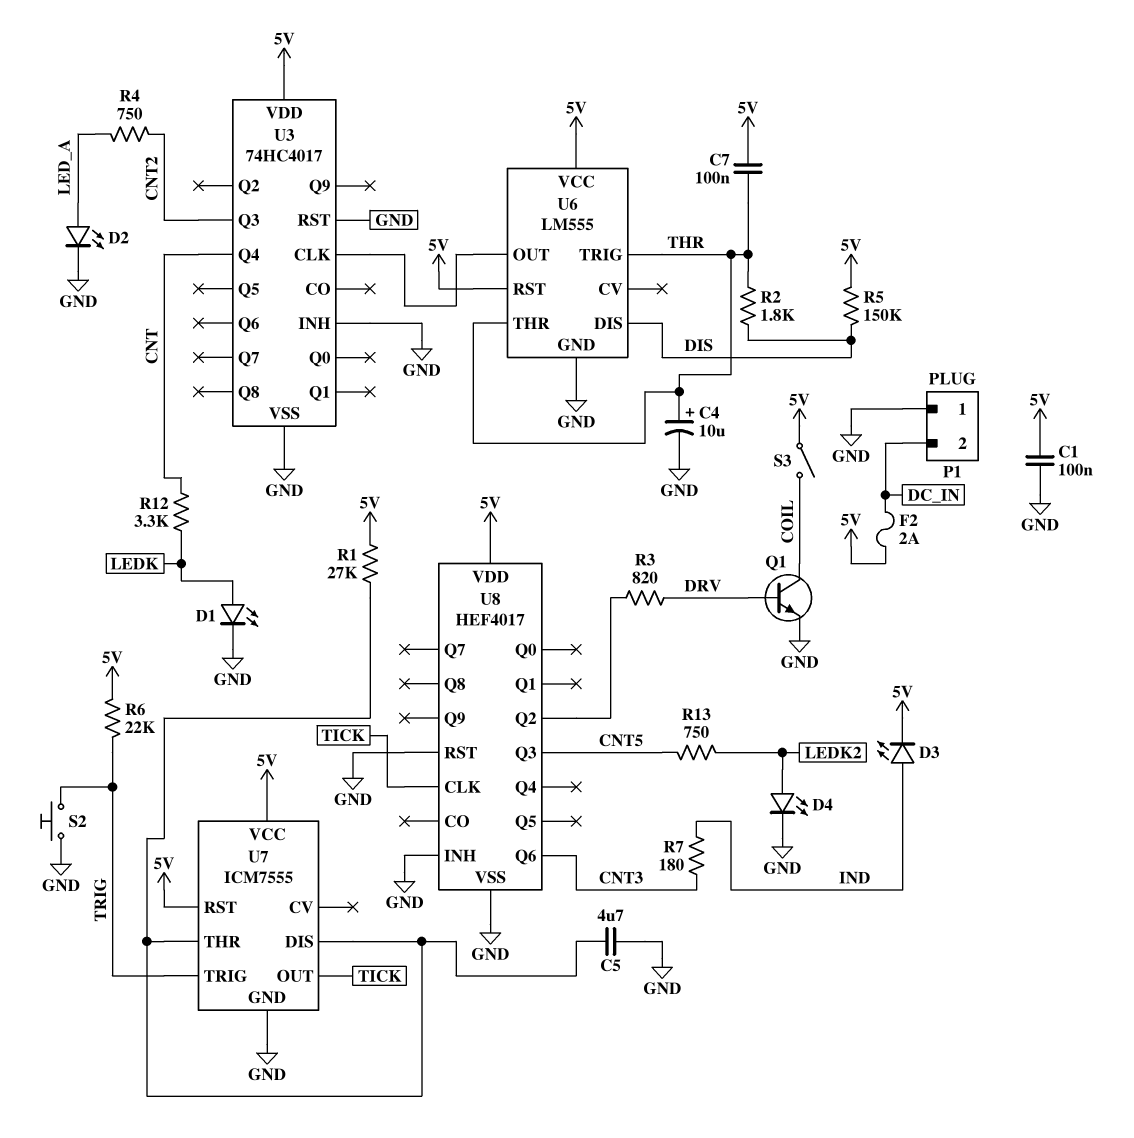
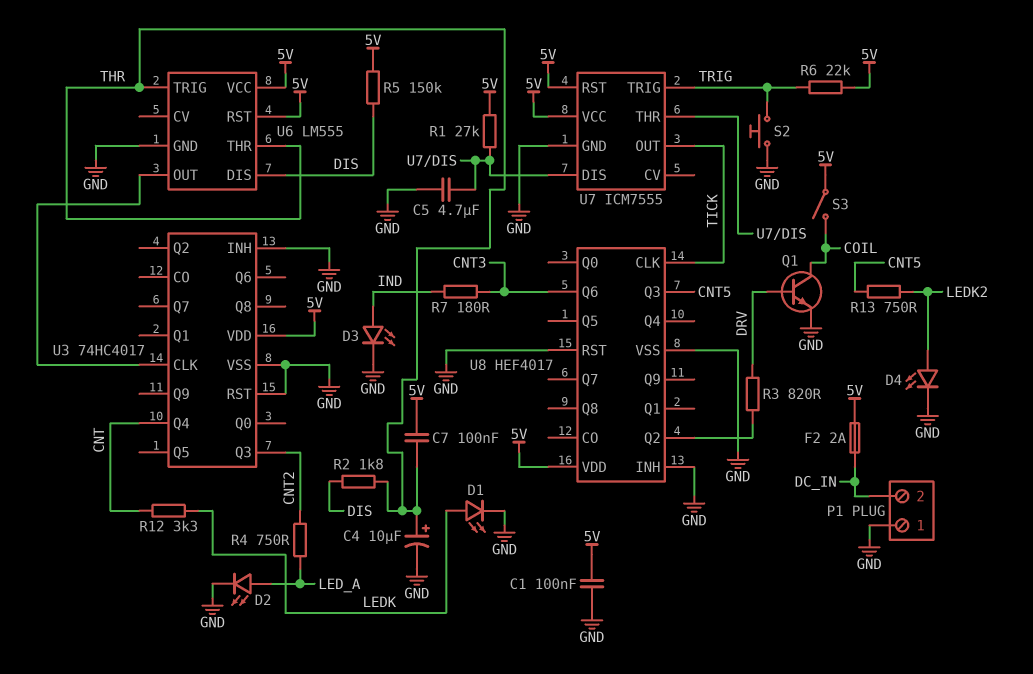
D3: LED (A IND, K 5V) -> LED (A IND, K GND)

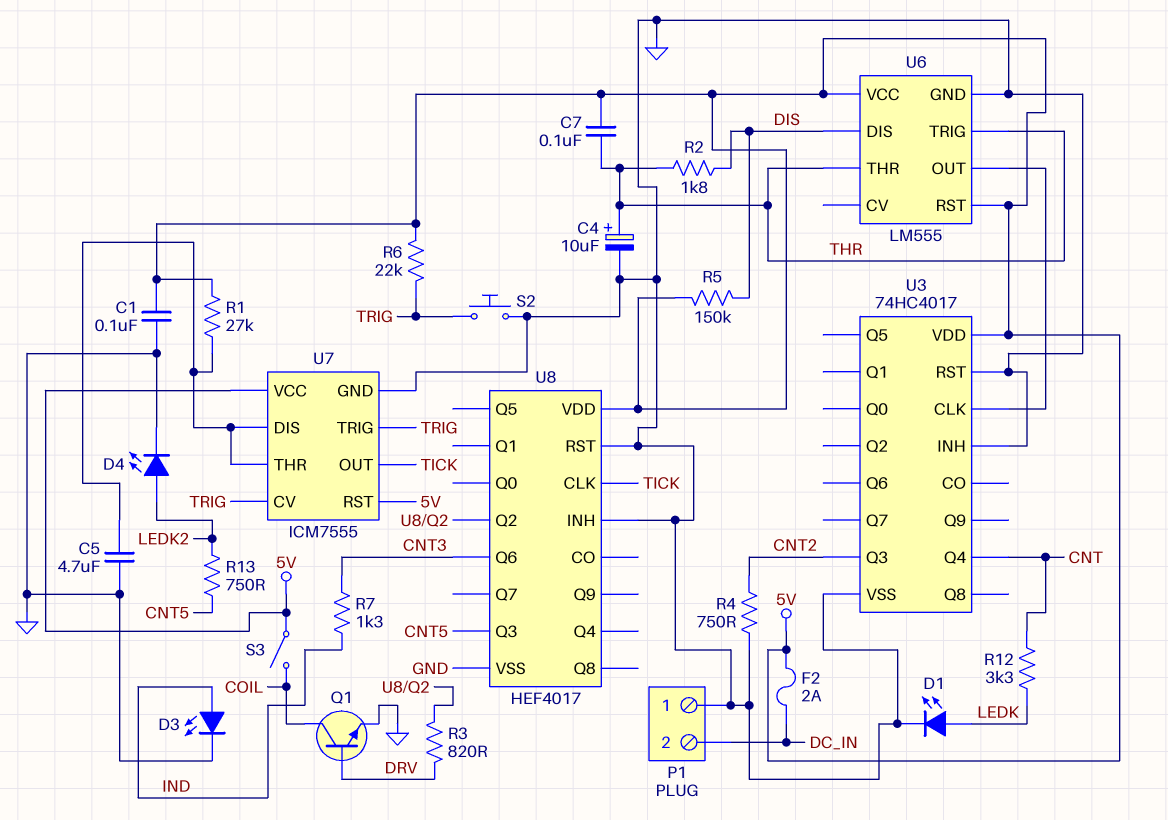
D2: LED (A LED_A, K GND) -> none
R4: 750 (CNT2, LED_A) -> 750 (CNT2, GND)
R7: 180 (CNT3, IND) -> 1.3k (CNT3, IND)
U7 pin CV: none -> TRIG

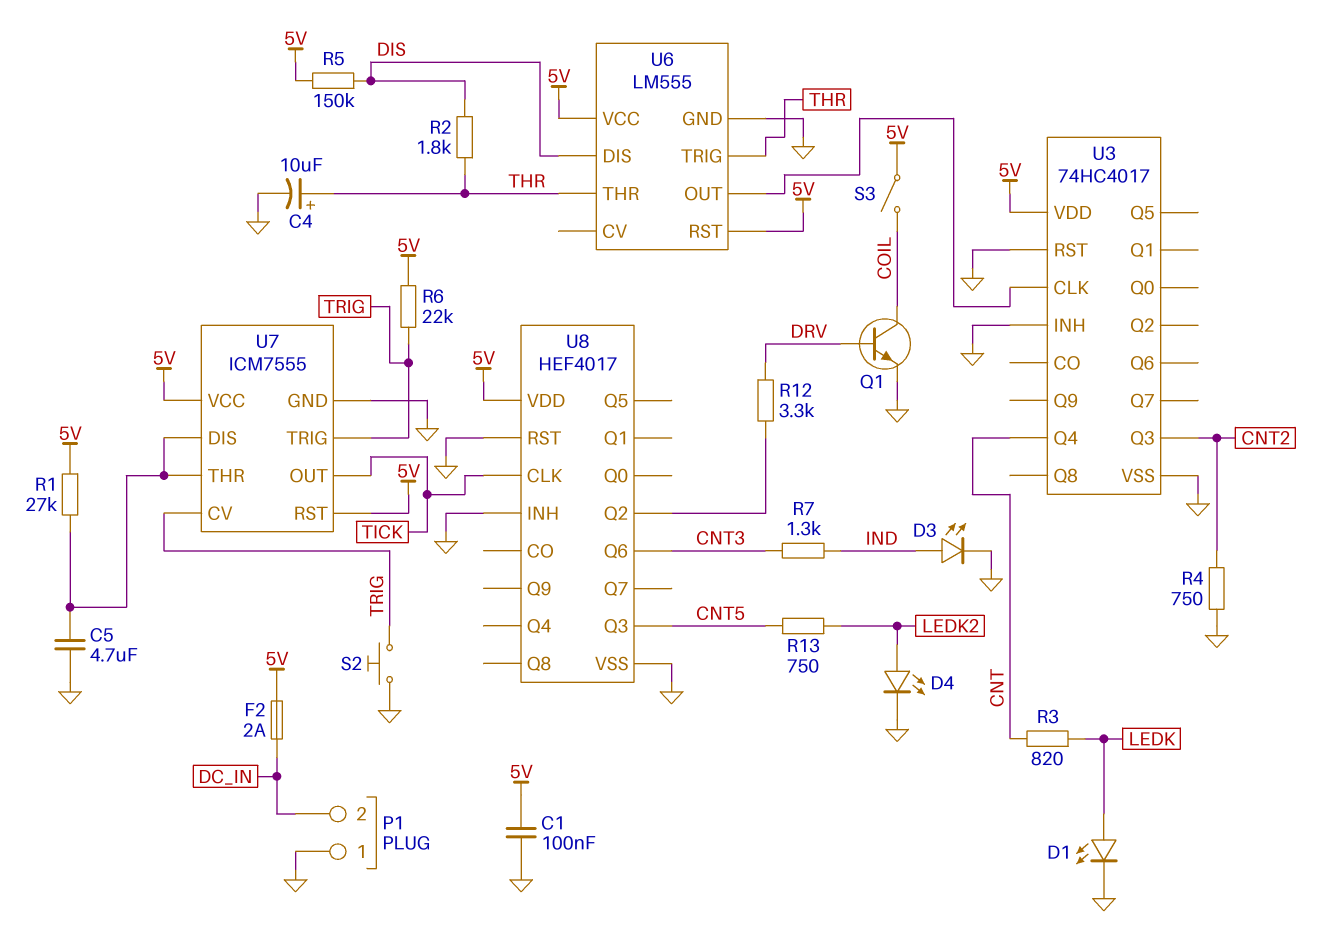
C7: 100nF (5V, THR) -> none
R3: 820 (DRV, U8/Q2) -> 820 (CNT, LEDK)
R12: 3.3k (CNT, LEDK) -> 3.3k (DRV, U8/Q2)

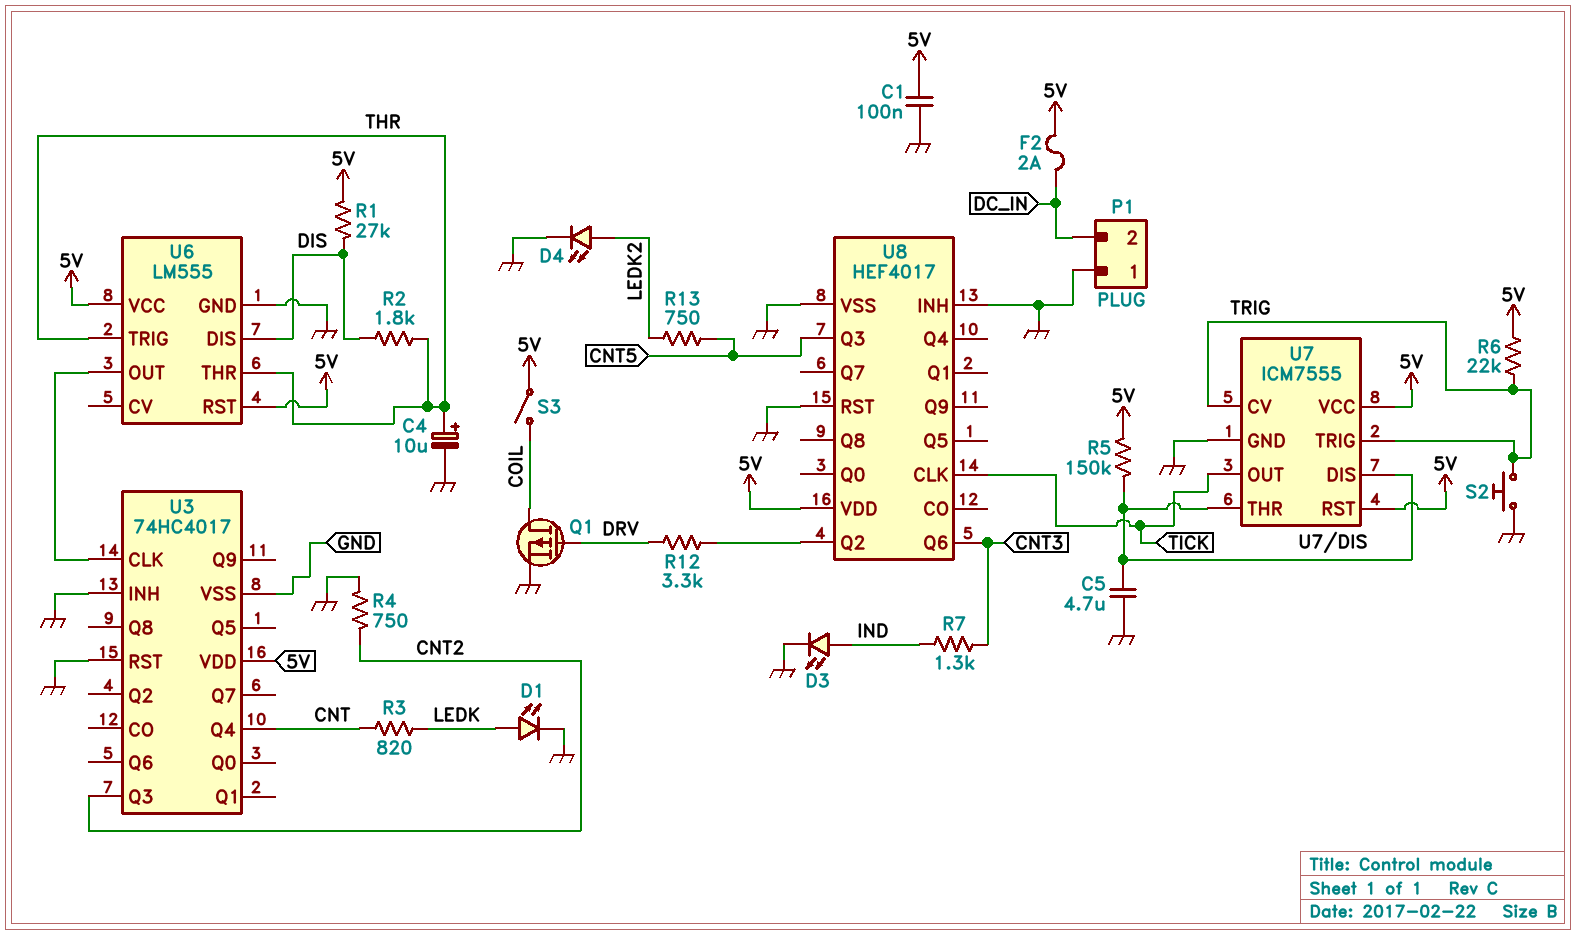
Q1: NPN (B DRV, C COIL, E GND) -> PMOS (G DRV, D COIL, S GND)
R1: 27k (5V, U7/DIS) -> 27k (5V, DIS)
R5: 150k (5V, DIS) -> 150k (5V, U7/DIS)

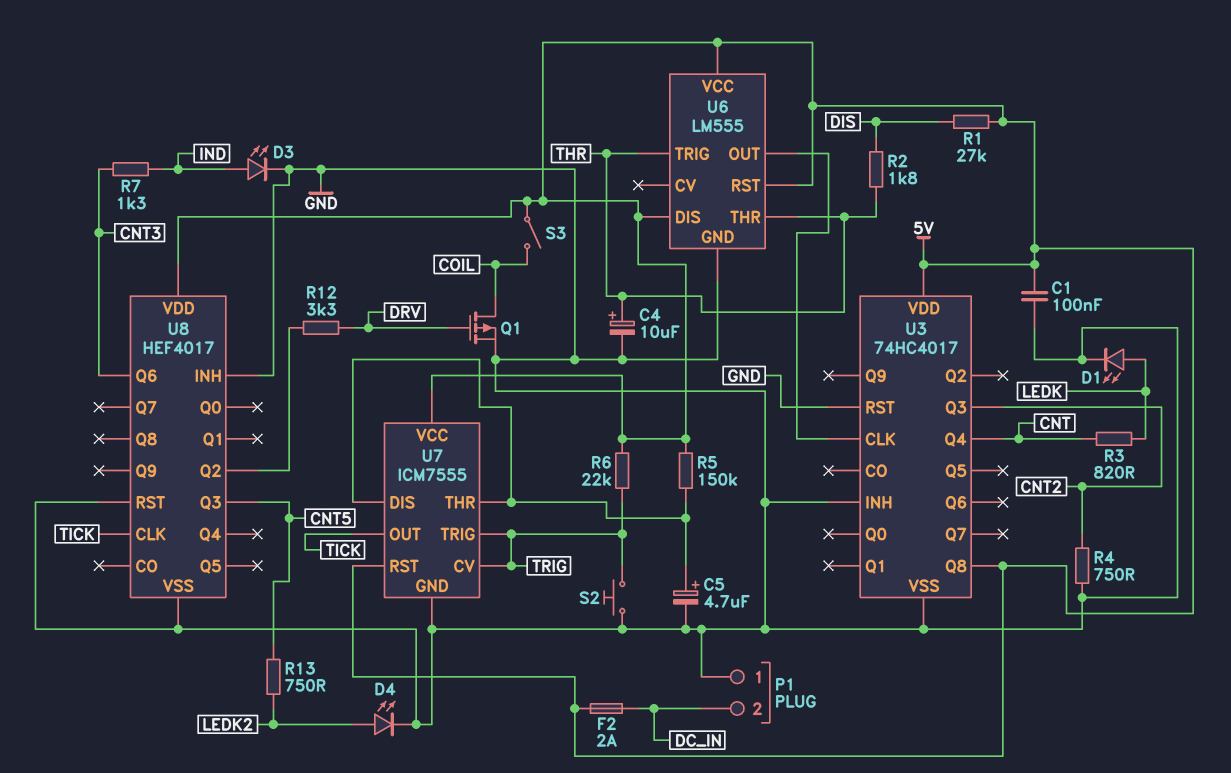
C5: 4.7uF (GND, U7/DIS) -> 4.7uF (plus U7/DIS, minus GND)
U3 pin Q8: none -> 5V
U6 pin DIS: DIS -> 5V

